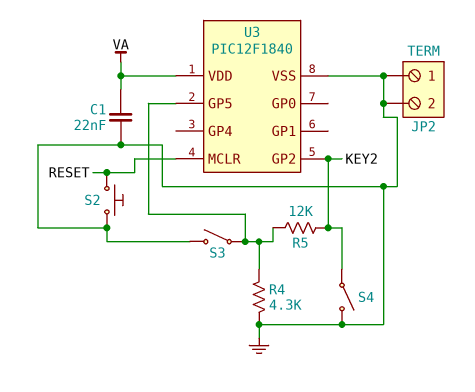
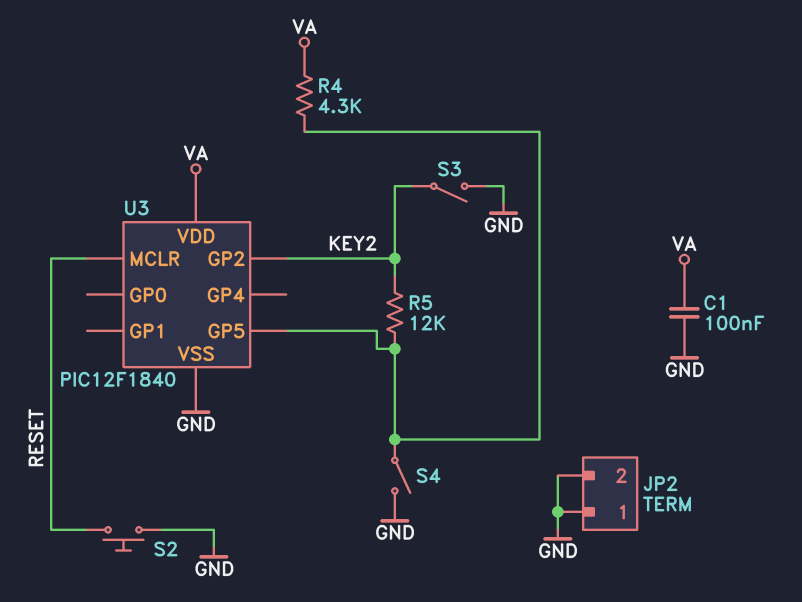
C1: 22nF (GND, VA) -> 100nF (GND, VA)
R4: 4.3k (GND, U3/GP5) -> 4.3k (U3/GP5, VA)
S3: switch (GND, U3/GP5) -> switch (GND, KEY2)
S4: switch (GND, KEY2) -> switch (GND, U3/GP5)

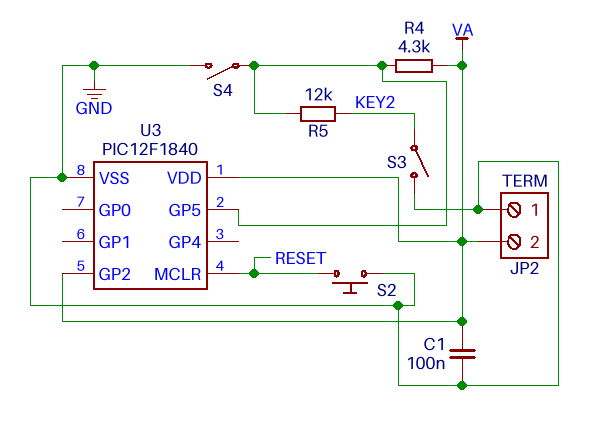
JP2 pin 2: GND -> VA
U3 pin GP2: KEY2 -> VA

